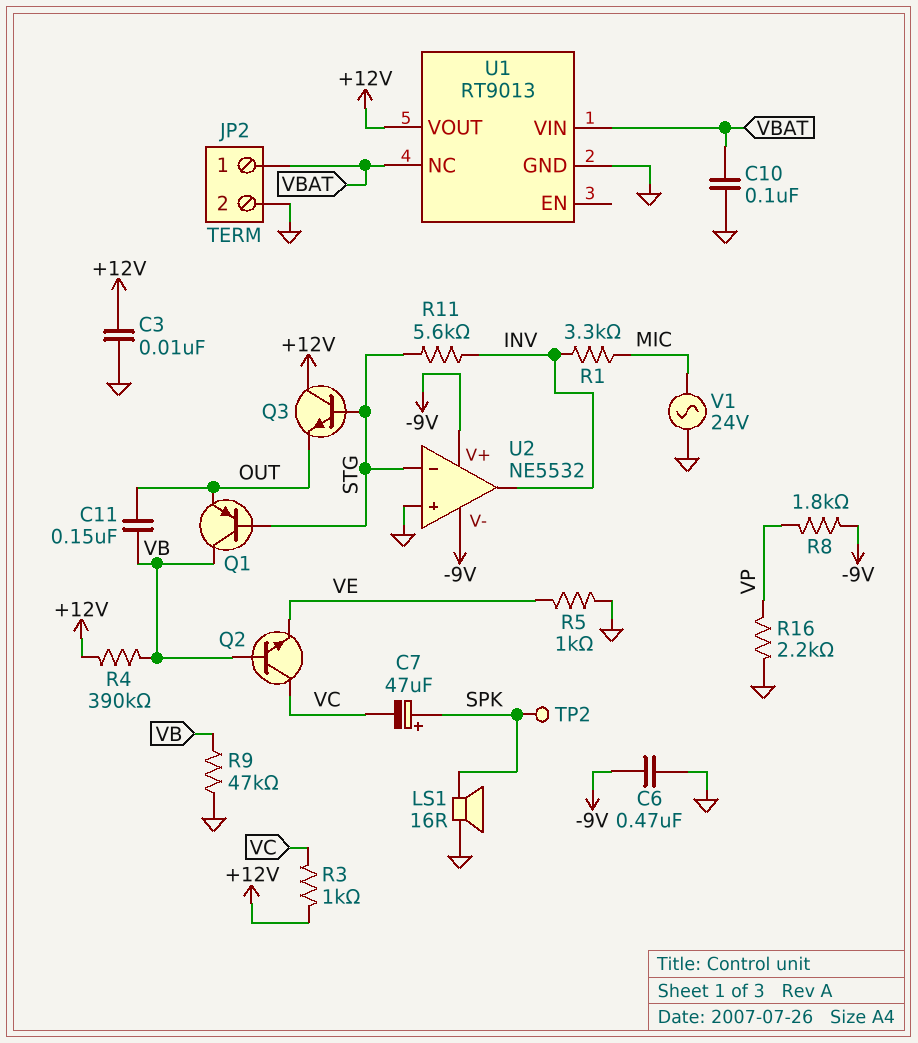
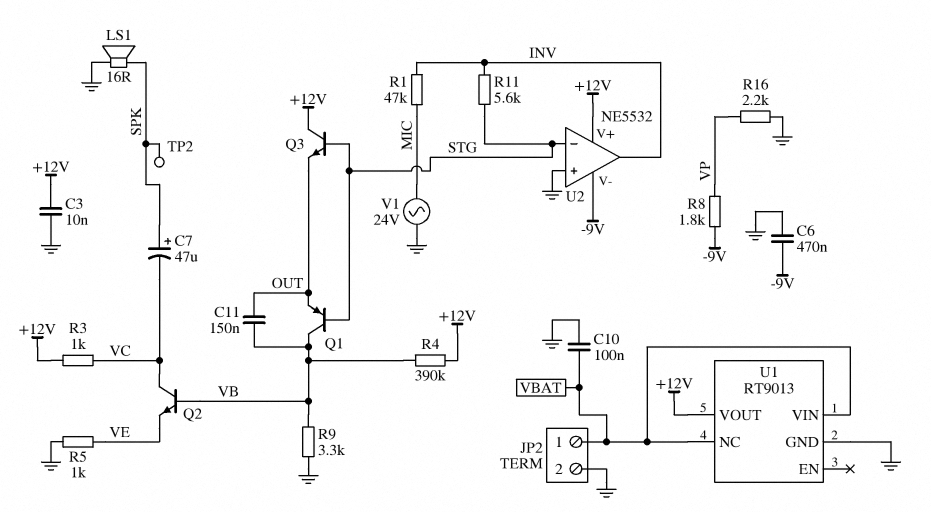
R1: 3.3k (INV, MIC) -> 47k (INV, MIC)
R9: 47k (GND, VB) -> 3.3k (GND, VB)
U2 pin V+: -9V -> +12V

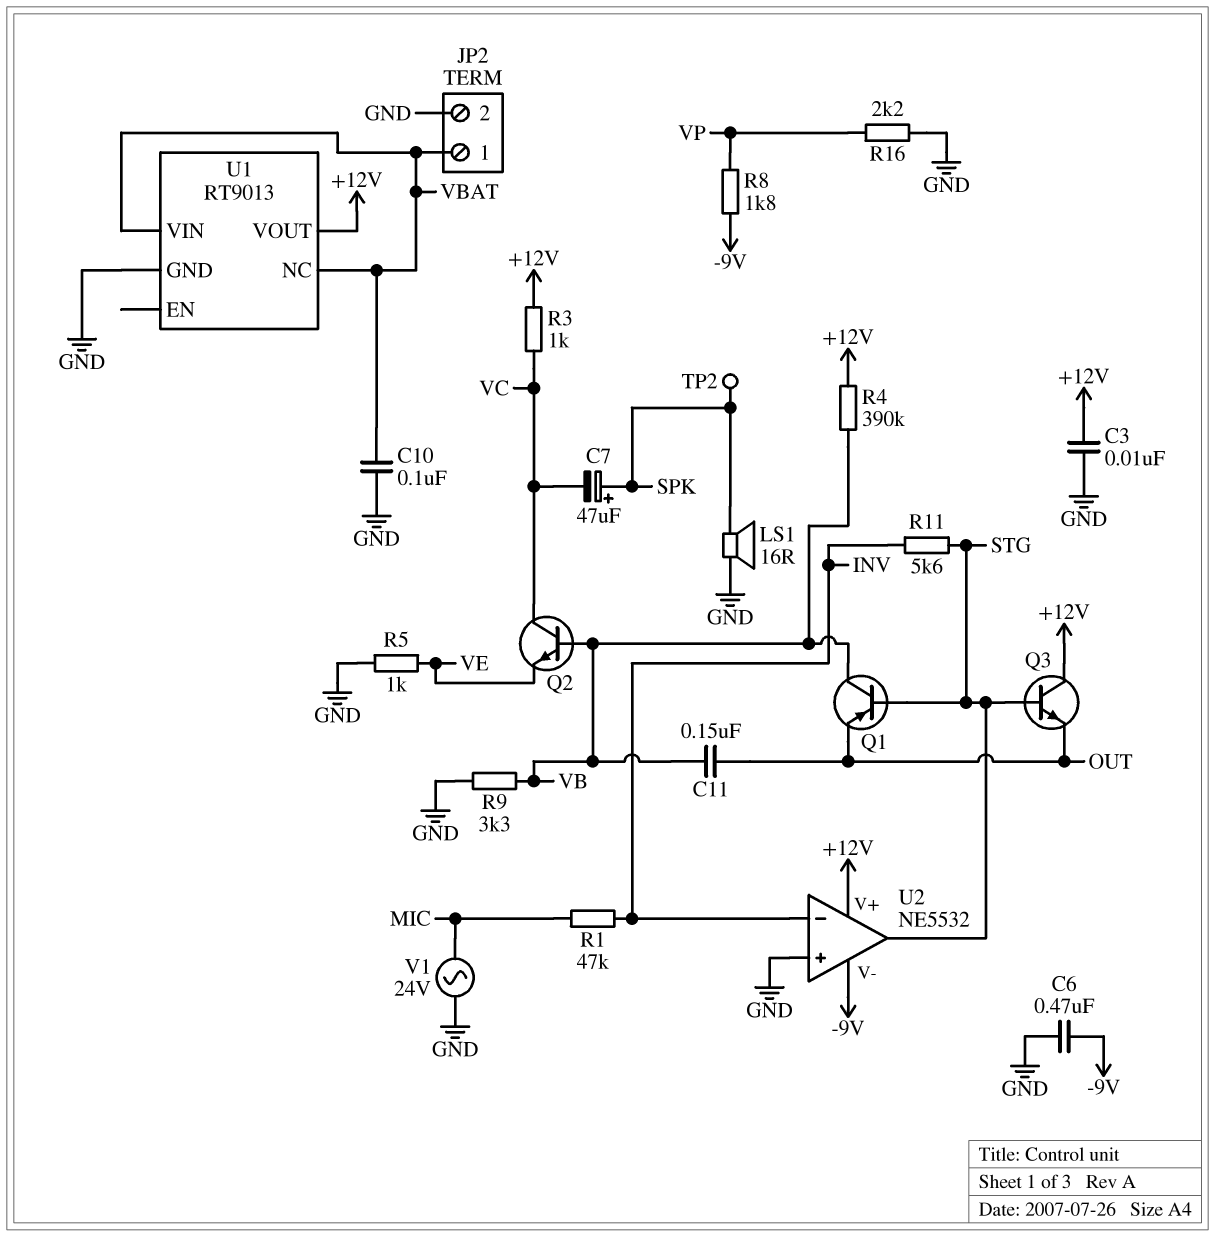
U2 pin in-: STG -> INV
U2 pin out: INV -> STG

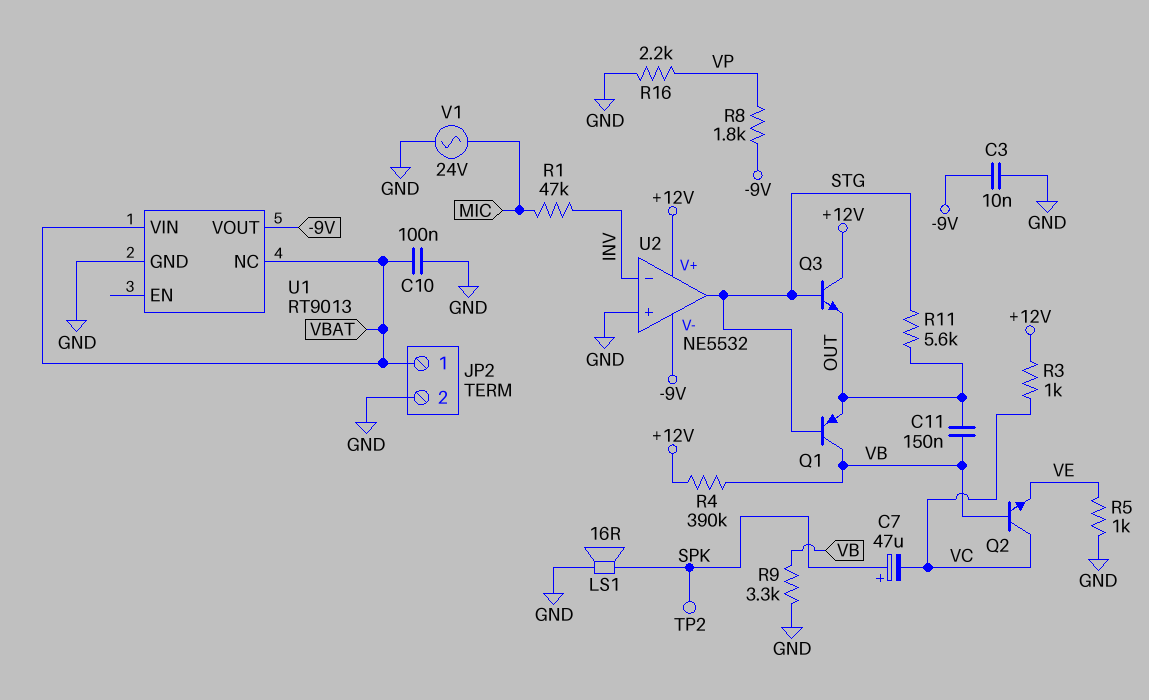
C3: 10nF (+12V, GND) -> 10nF (-9V, GND)
C6: 470nF (-9V, GND) -> none
R11: 5.6k (INV, STG) -> 5.6k (OUT, STG)
U1 pin VOUT: +12V -> -9V

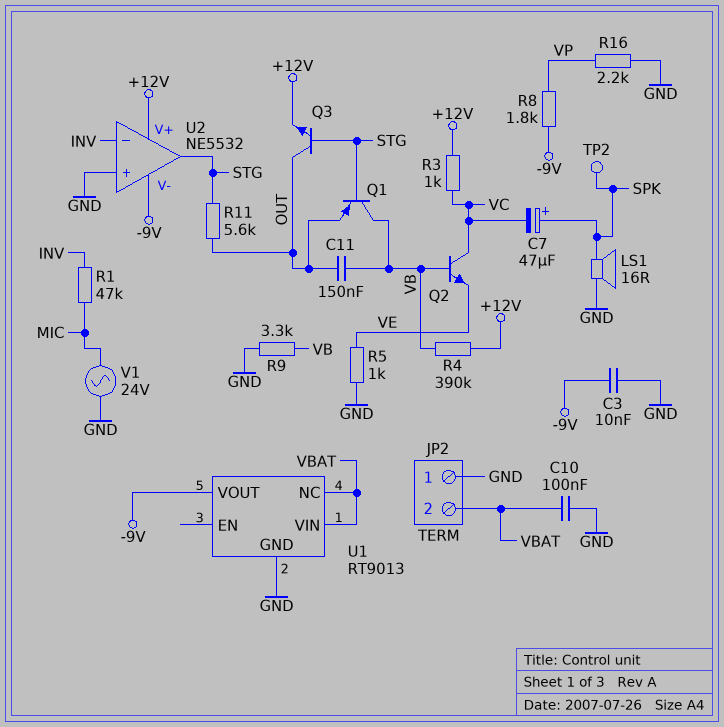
JP2 pin 1: VBAT -> GND
JP2 pin 2: GND -> VBAT
Q3: NPN (B STG, C +12V, E OUT) -> NPN (B STG, C OUT, E +12V)

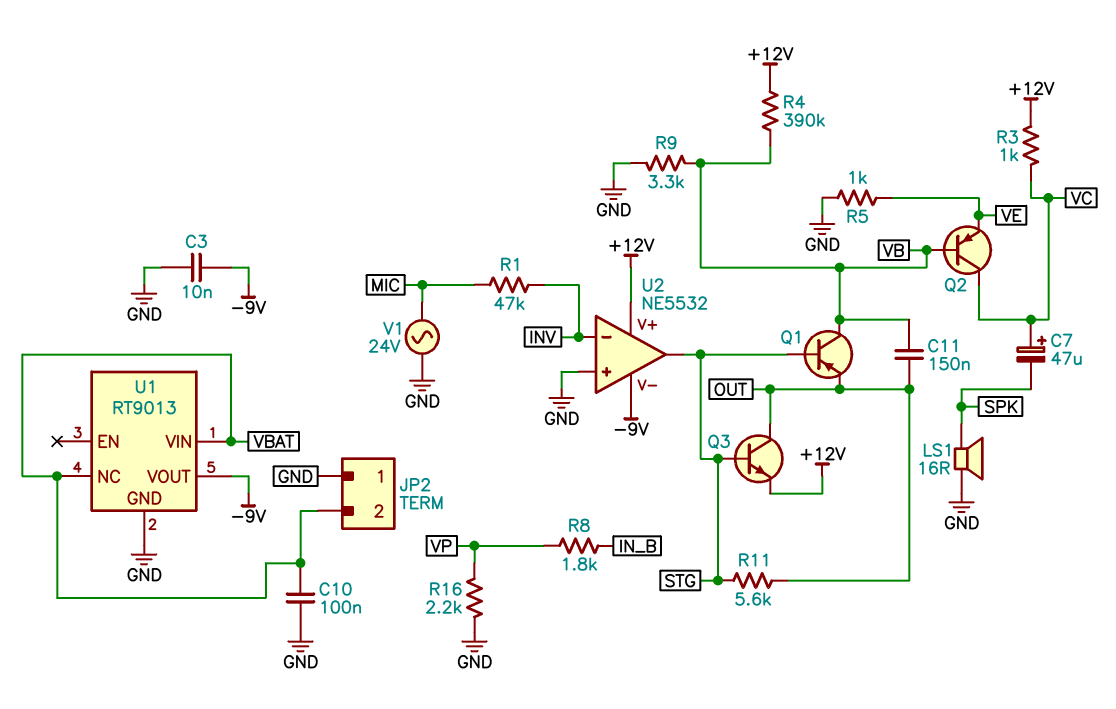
C7: 47uF (plus SPK, minus VC) -> 47uF (plus VC, minus SPK)
Q2: NPN (B VB, C VC, E VE) -> PNP (B VB, C VC, E VE)
R8: 1.8k (-9V, VP) -> 1.8k (IN_B, VP)
TP2: test point (SPK) -> none

